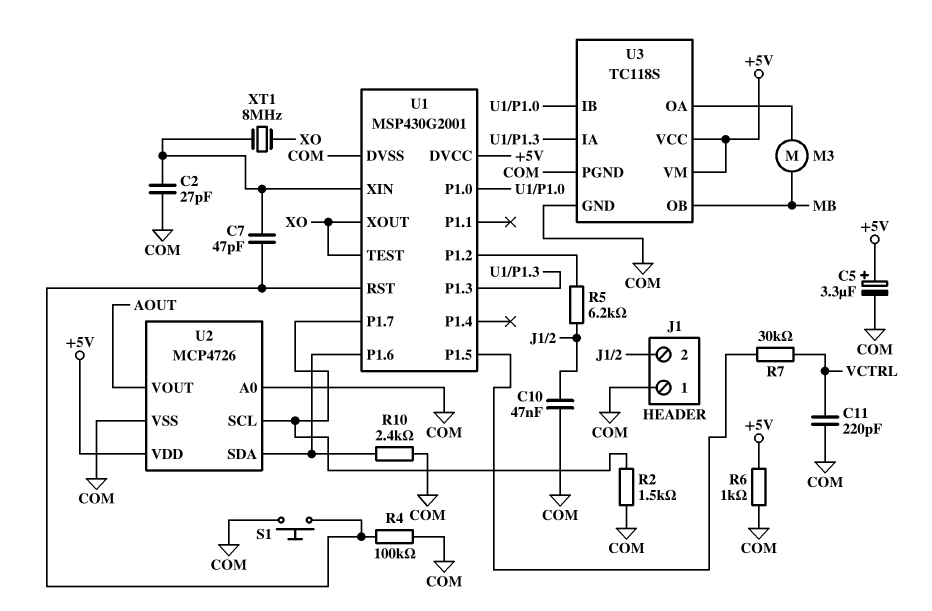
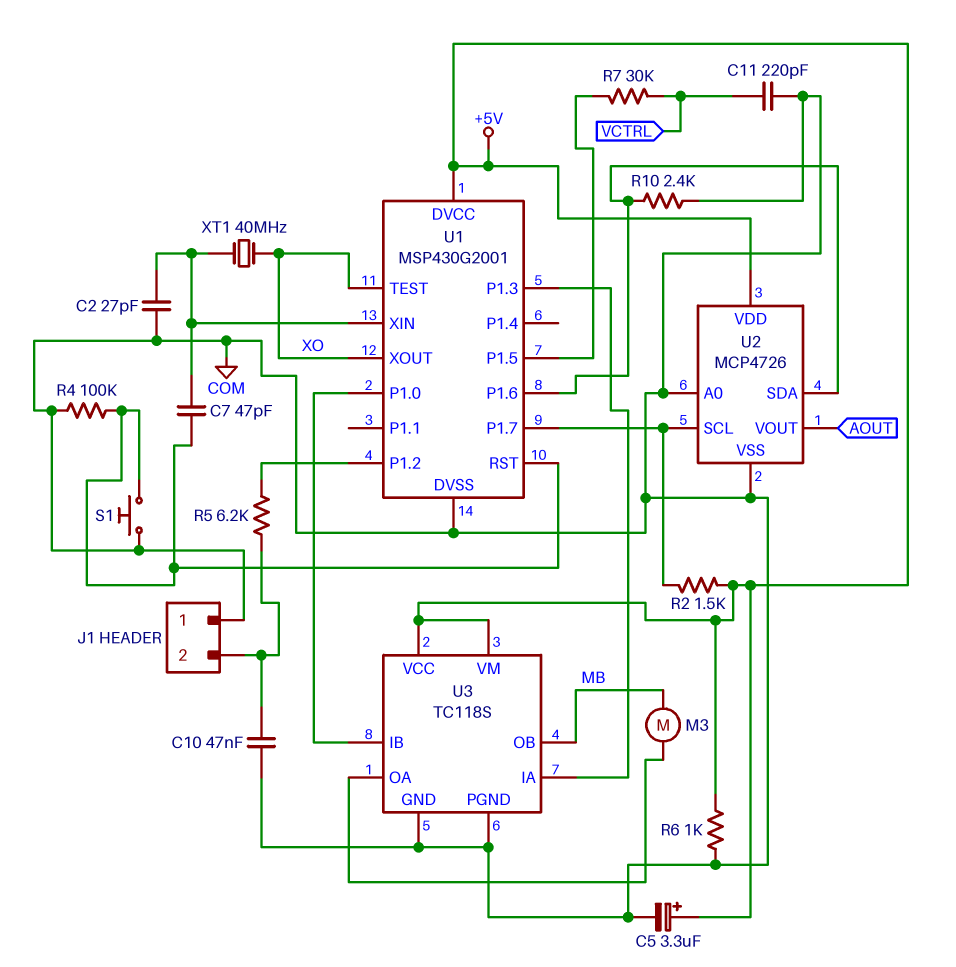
R2: 1.5k (COM, U1/P1.7) -> 1.5k (+5V, U1/P1.7)
XT1: 8MHz (U1/XIN, XO) -> 40MHz (U1/XIN, XO)

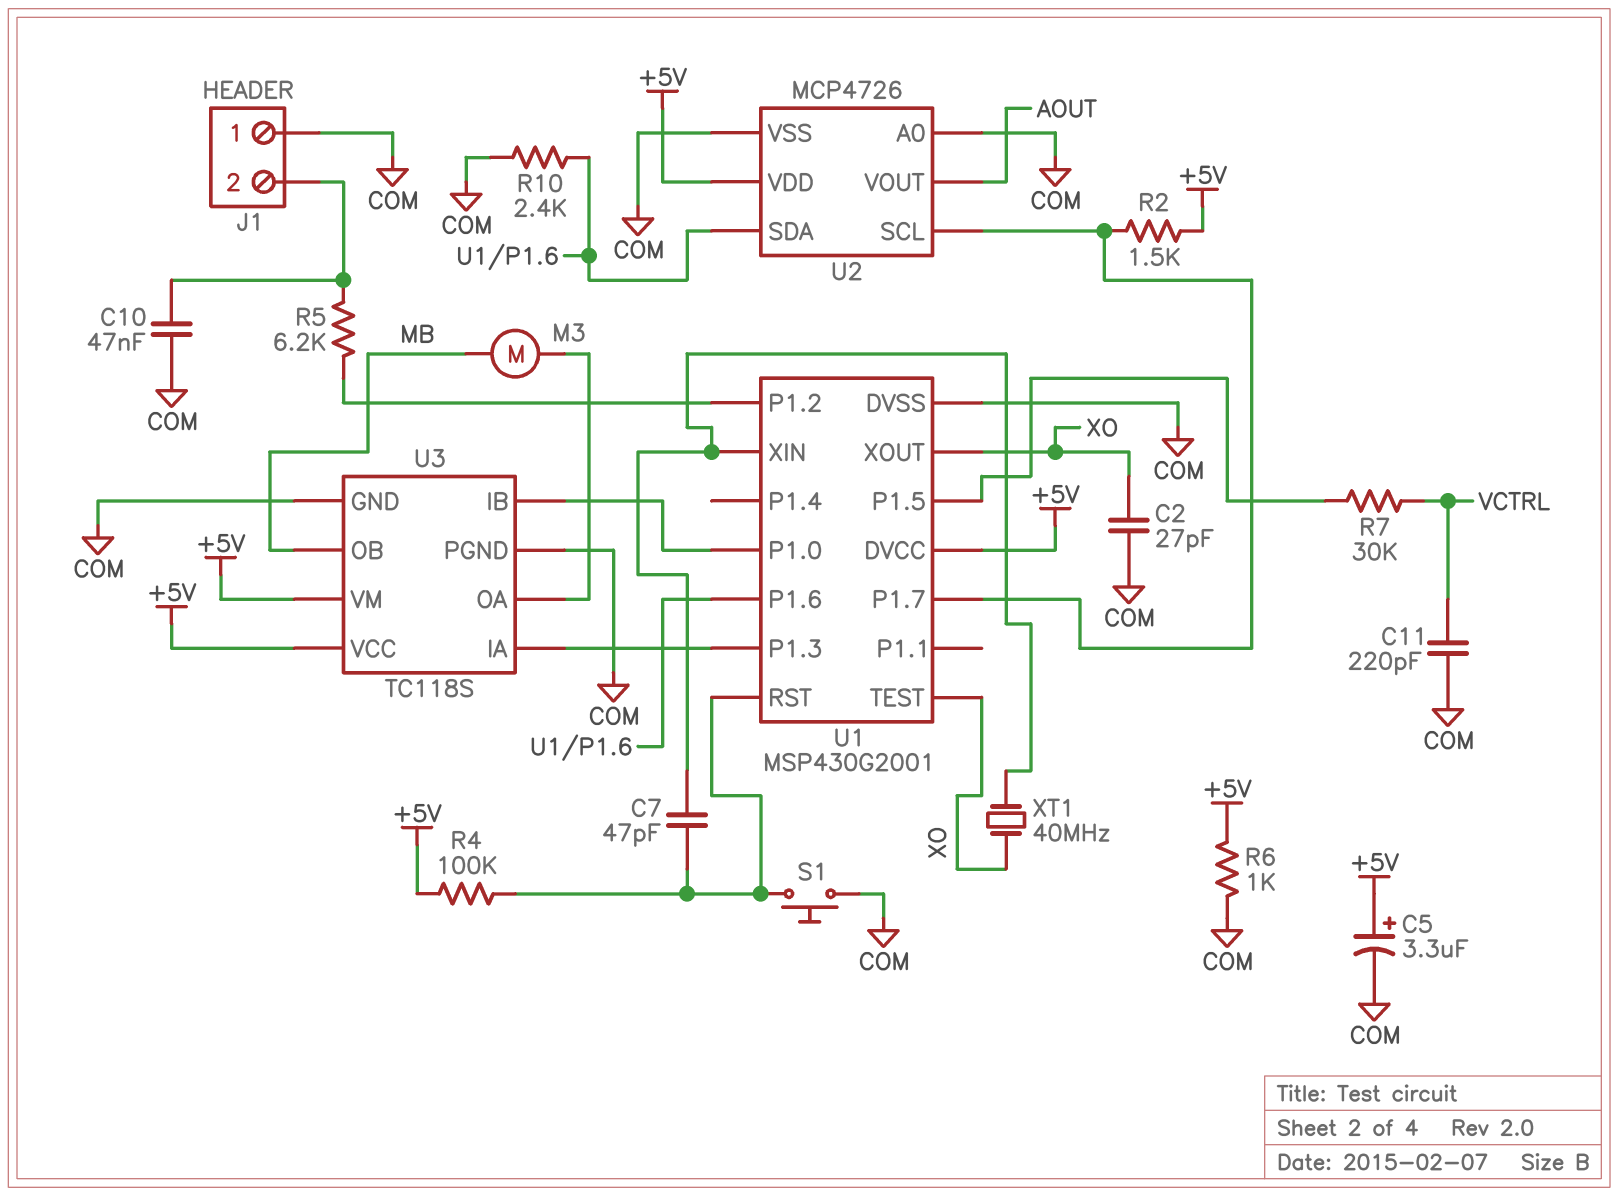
C2: 27pF (COM, U1/XIN) -> 27pF (COM, XO)
R4: 100k (COM, U1/RST) -> 100k (+5V, U1/RST)

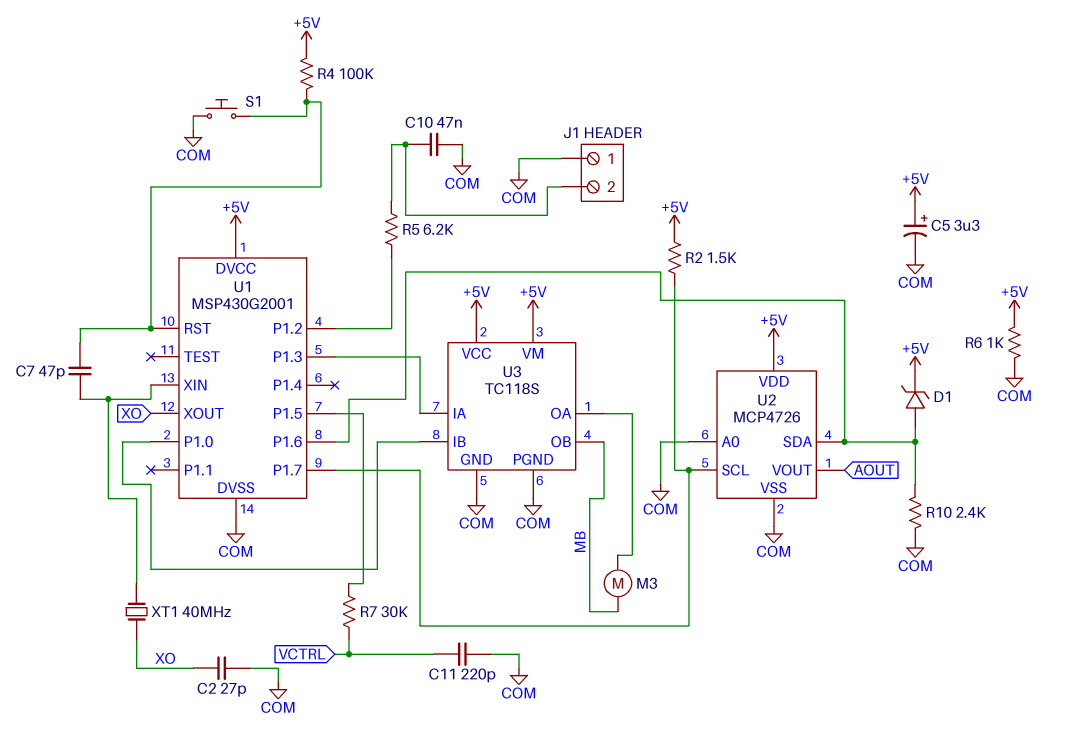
D1: none -> zener (A U1/P1.6, K +5V)
U1 pin TEST: XO -> none

